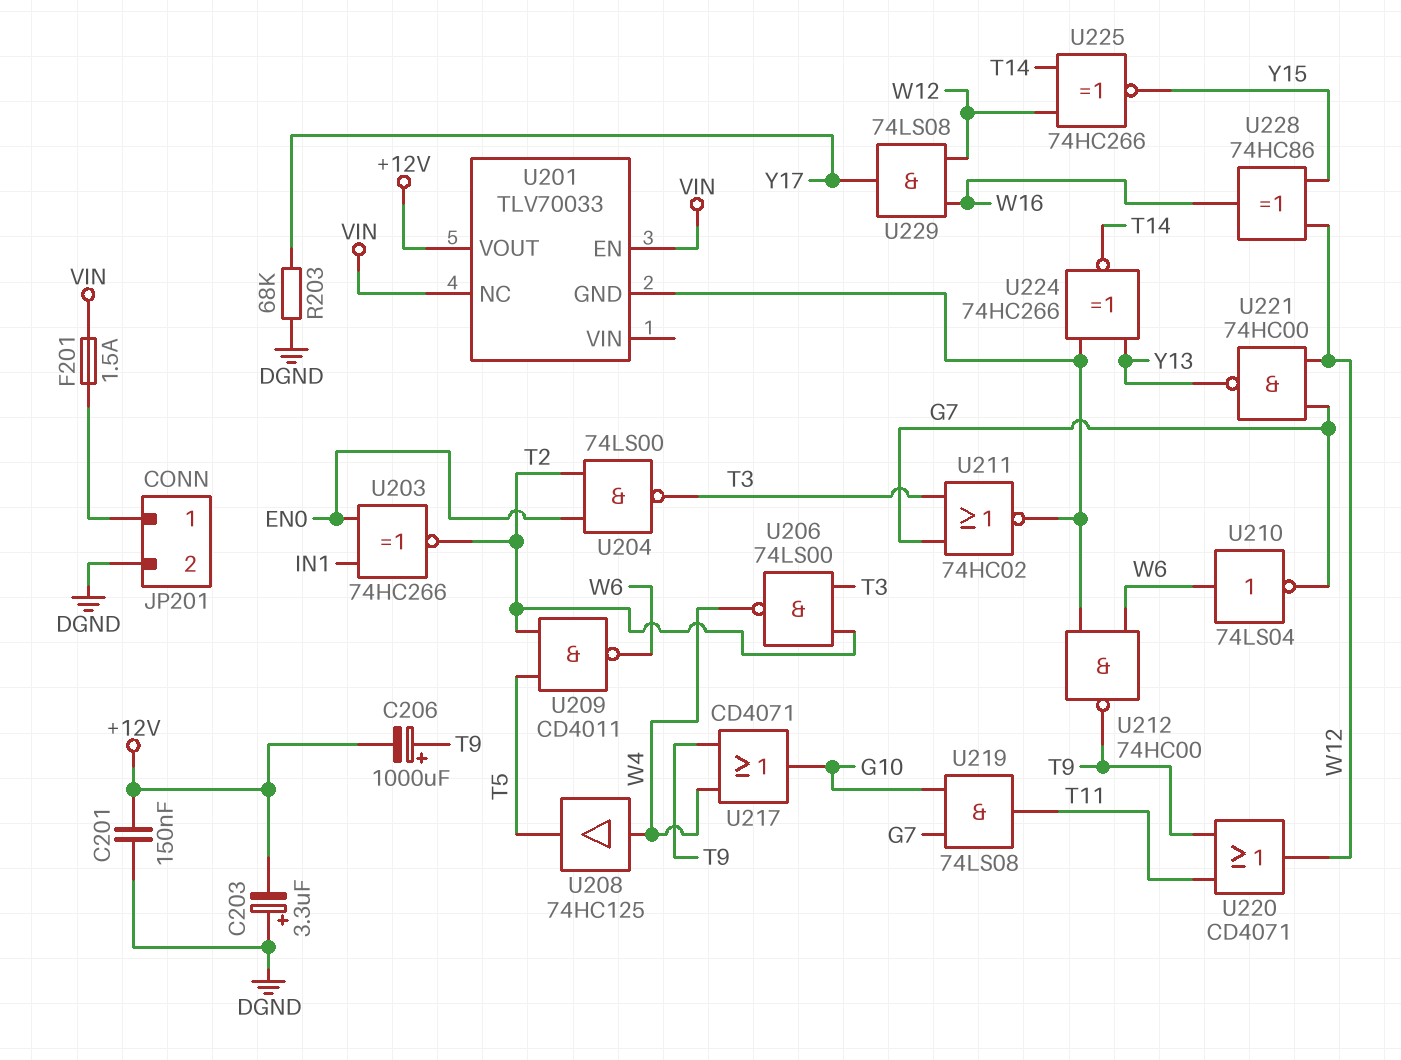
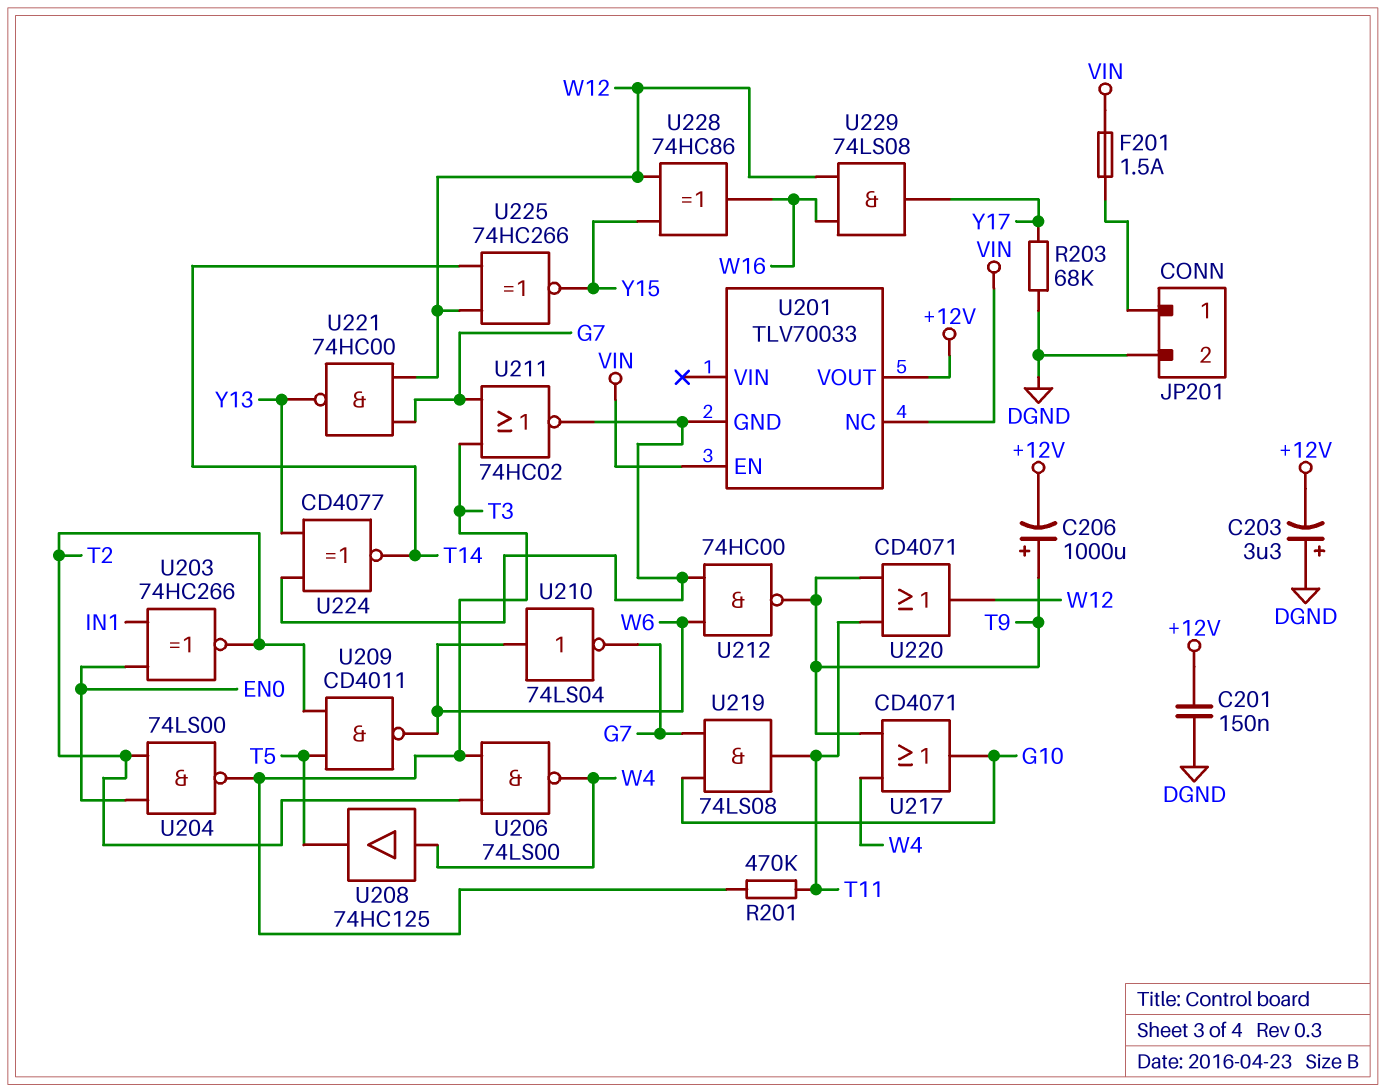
R201: none -> 470k (T3, T11)
U224: XNOR 74HC266 (in U201/GND, in Y13, out T14) -> XNOR CD4077 (in U201/GND, in Y13, out T14)

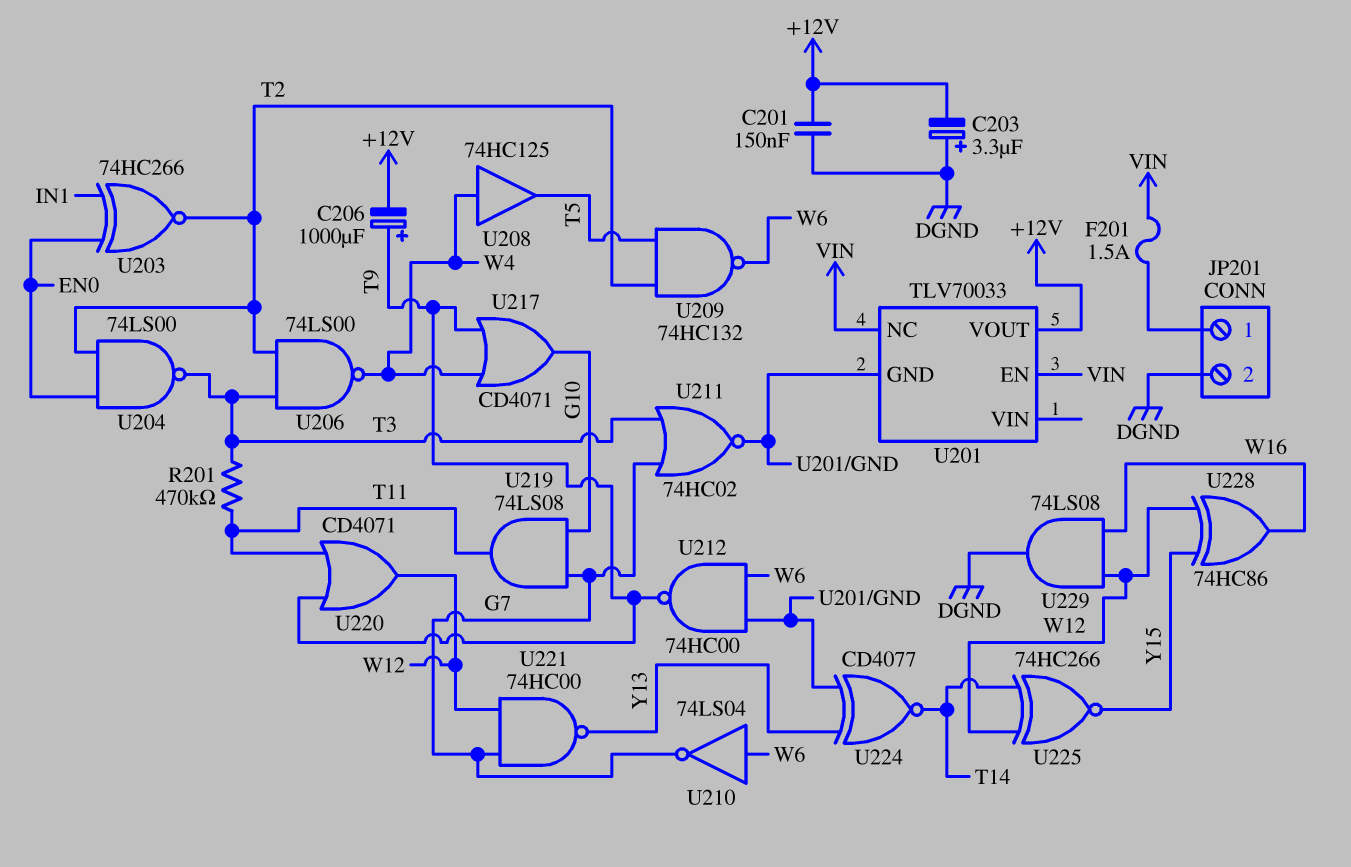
R203: 68k (DGND, Y17) -> none
U209: NAND CD4011 (in T2, in T5, out W6) -> NAND 74HC132 (in T2, in T5, out W6)
U229: AND 74LS08 (in W12, in W16, out Y17) -> AND 74LS08 (in W12, in W16, out DGND)

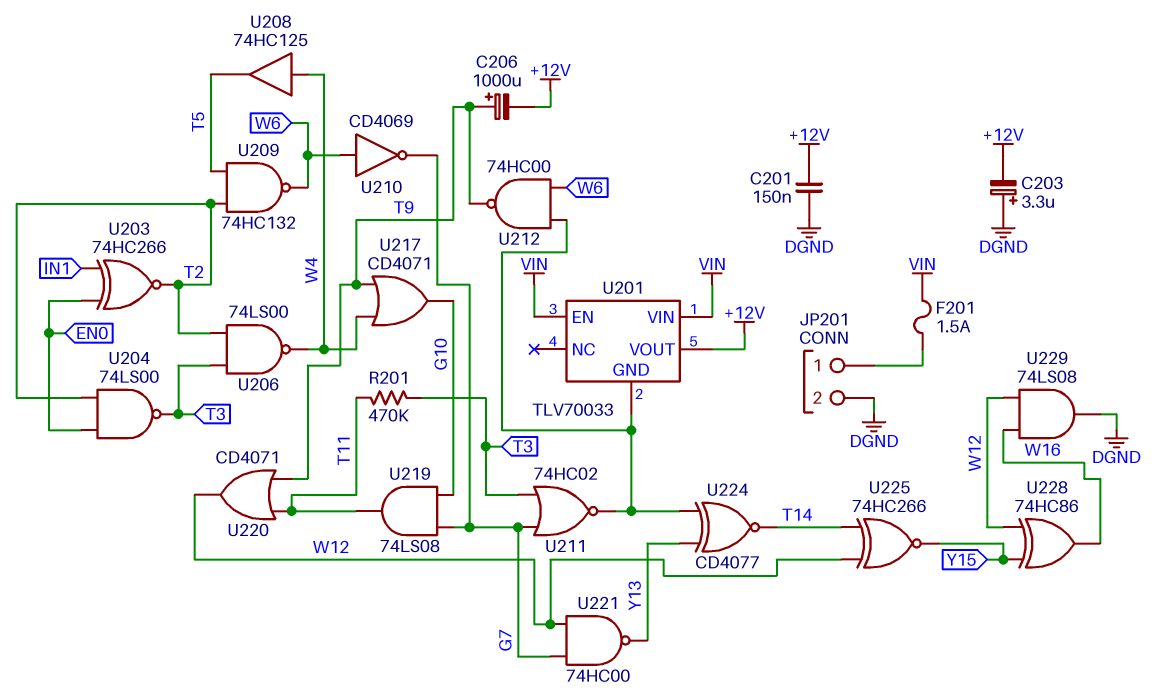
U201 pin NC: VIN -> none
U201 pin VIN: none -> VIN
U210: NOT 74LS04 (in W6, out G7) -> NOT CD4069 (in W6, out G7)

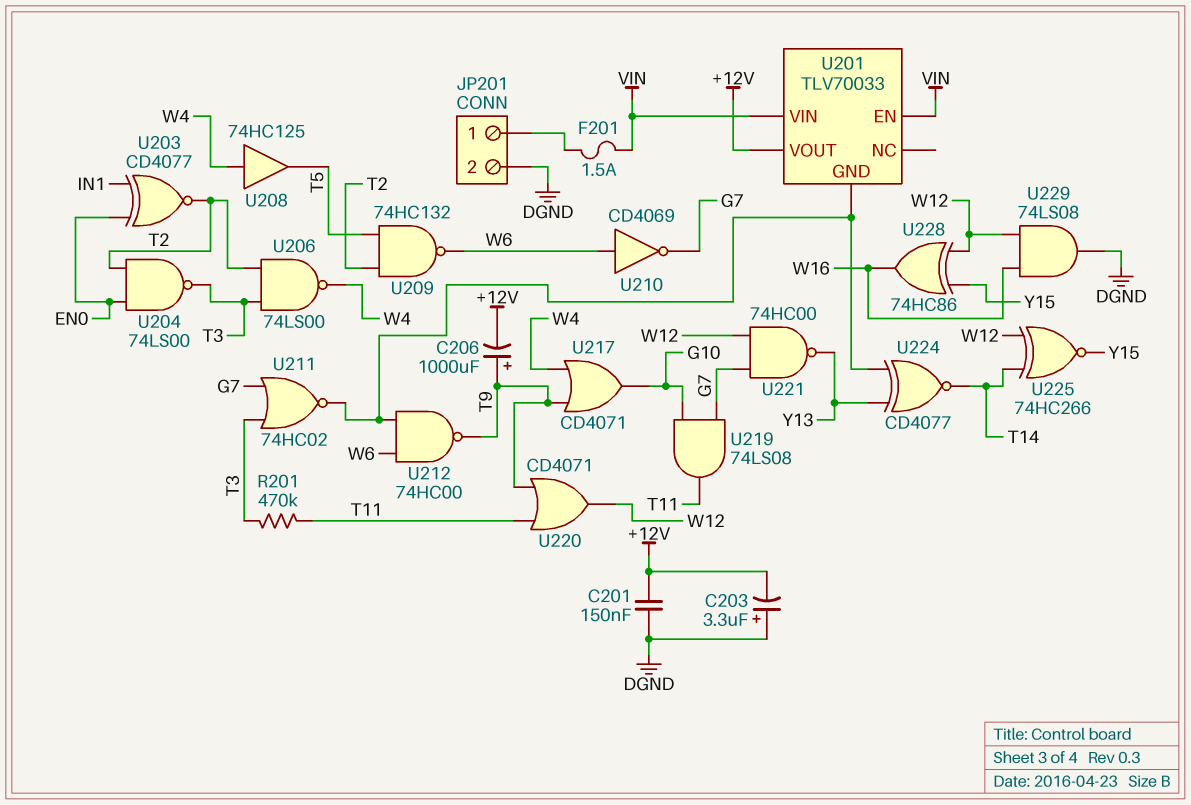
U203: XNOR 74HC266 (in EN0, in IN1, out T2) -> XNOR CD4077 (in EN0, in IN1, out T2)

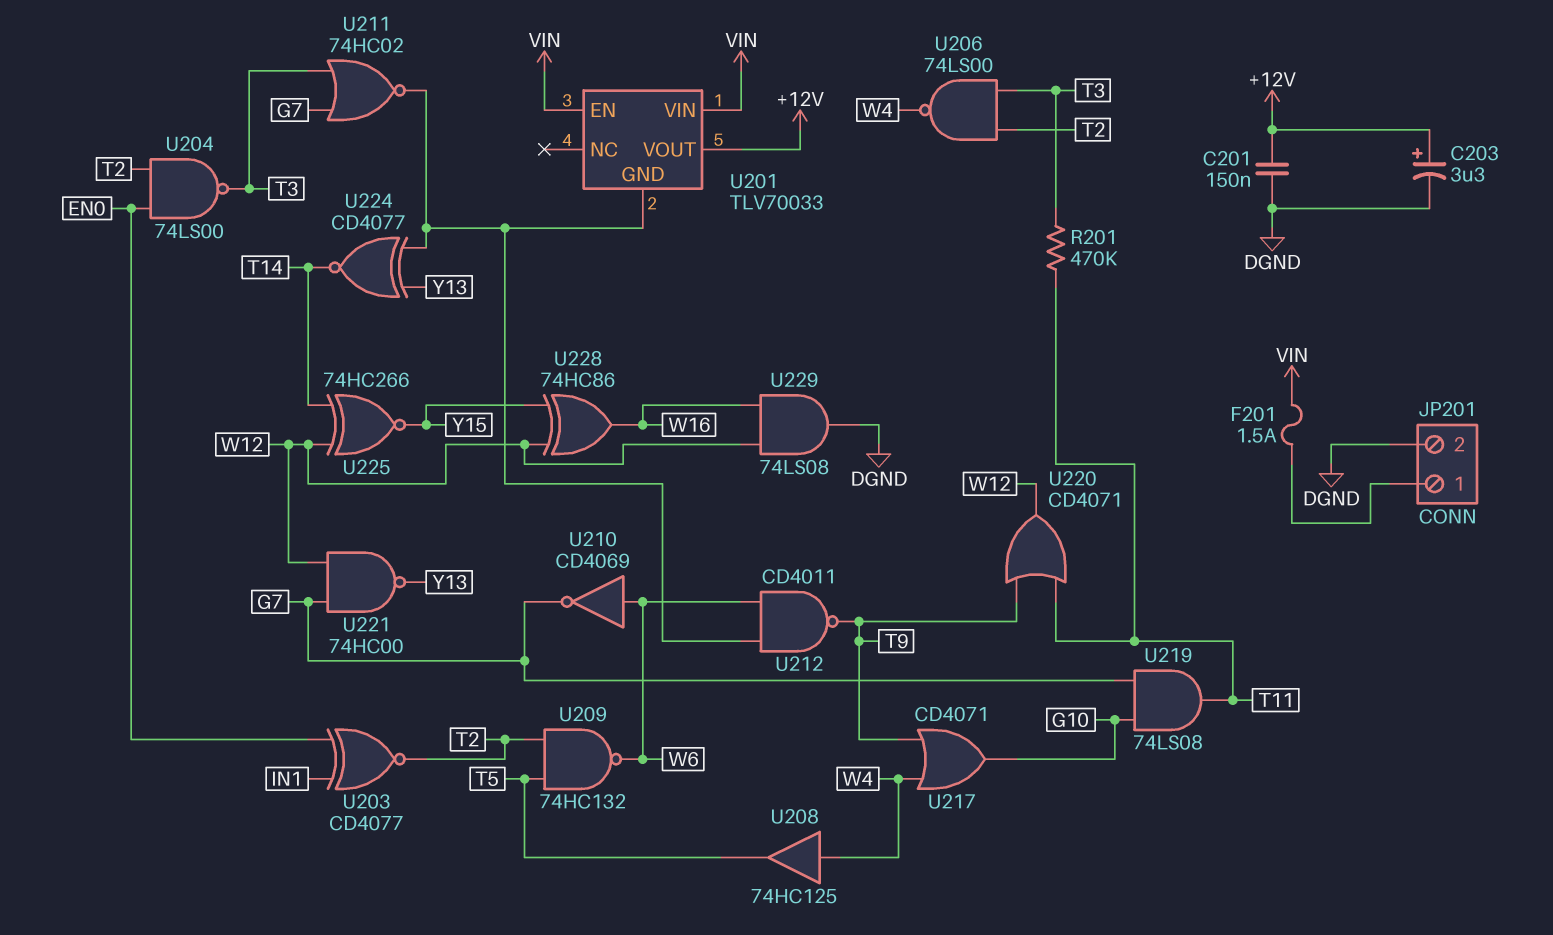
C203: 3.3uF (plus DGND, minus +12V) -> 3.3uF (plus +12V, minus DGND)
C206: 1000uF (plus T9, minus +12V) -> none
U212: NAND 74HC00 (in U201/GND, in W6, out T9) -> NAND CD4011 (in U201/GND, in W6, out T9)

